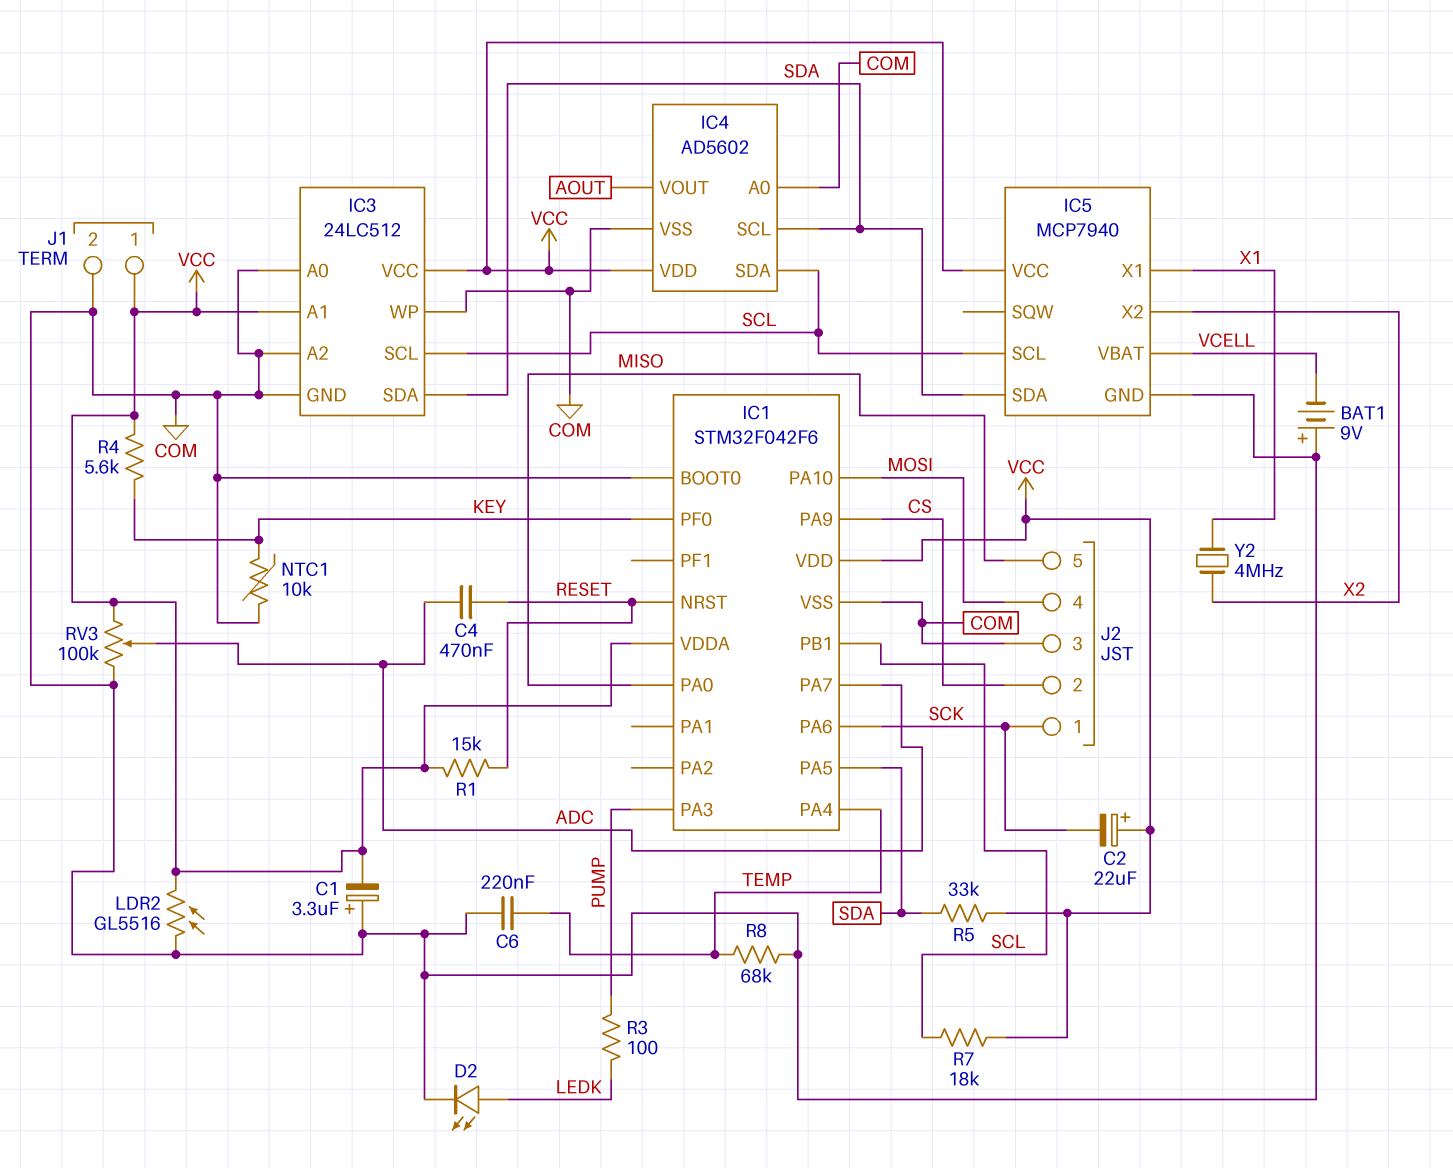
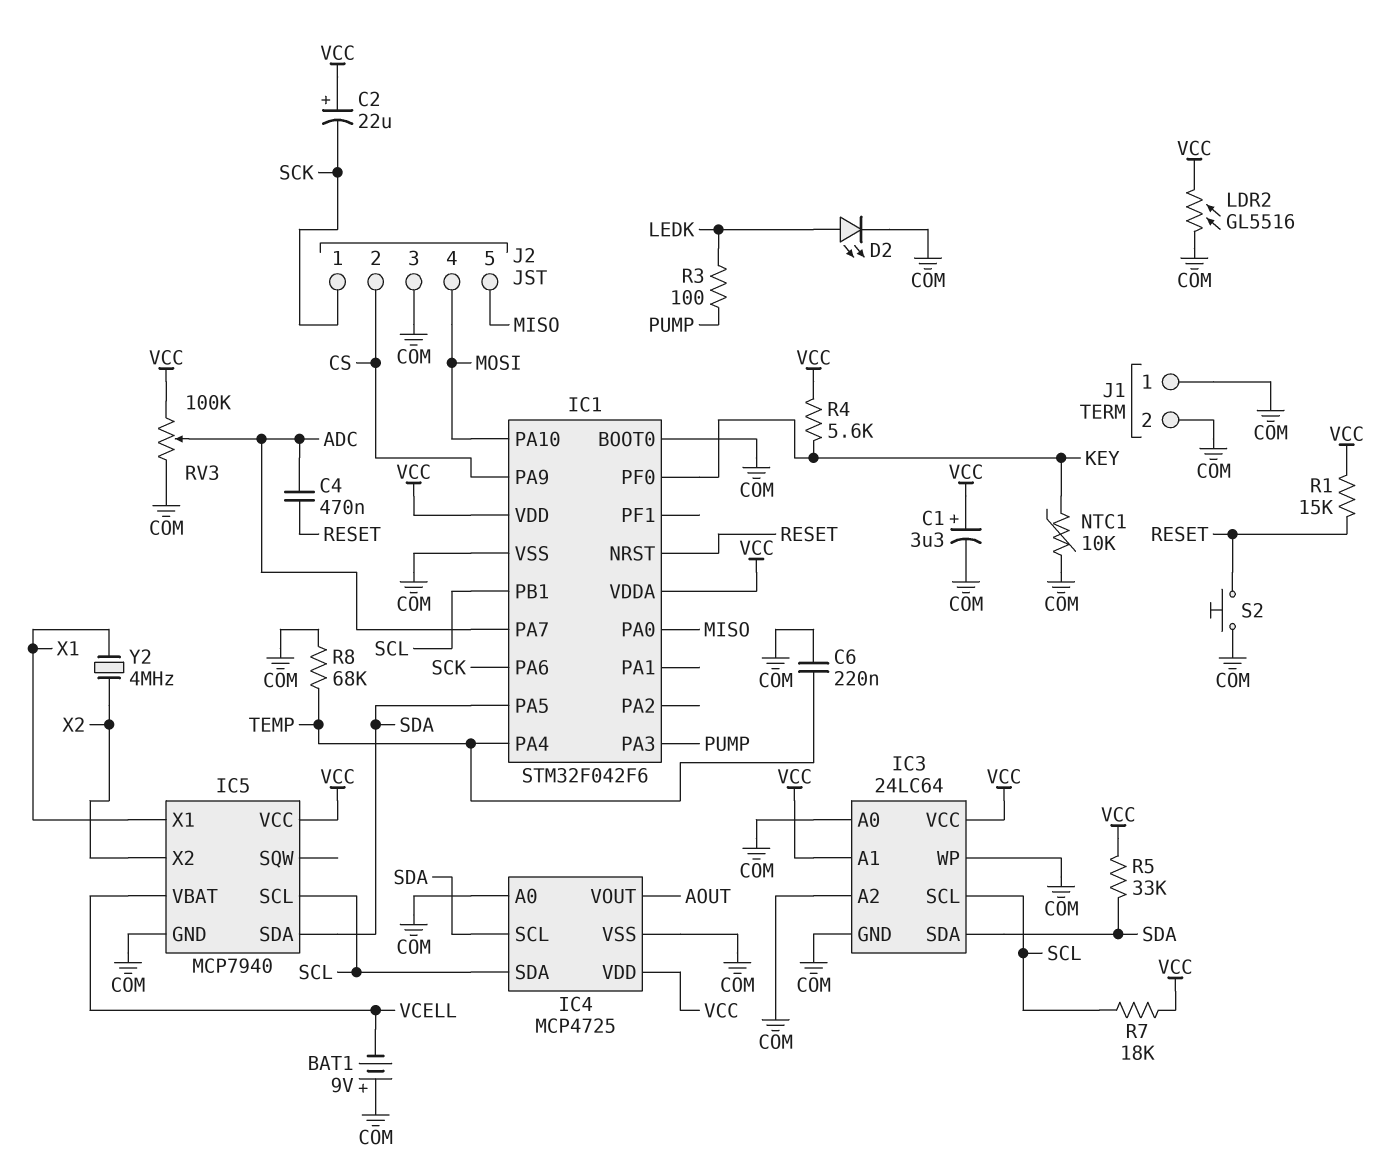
C1: 3.3uF (plus COM, minus VCC) -> 3.3uF (plus VCC, minus COM)
IC3: 24LC512 -> 24LC64
IC4: AD5602 -> MCP4725
J1 pin 1: VCC -> COM
S2: none -> button (COM, RESET)

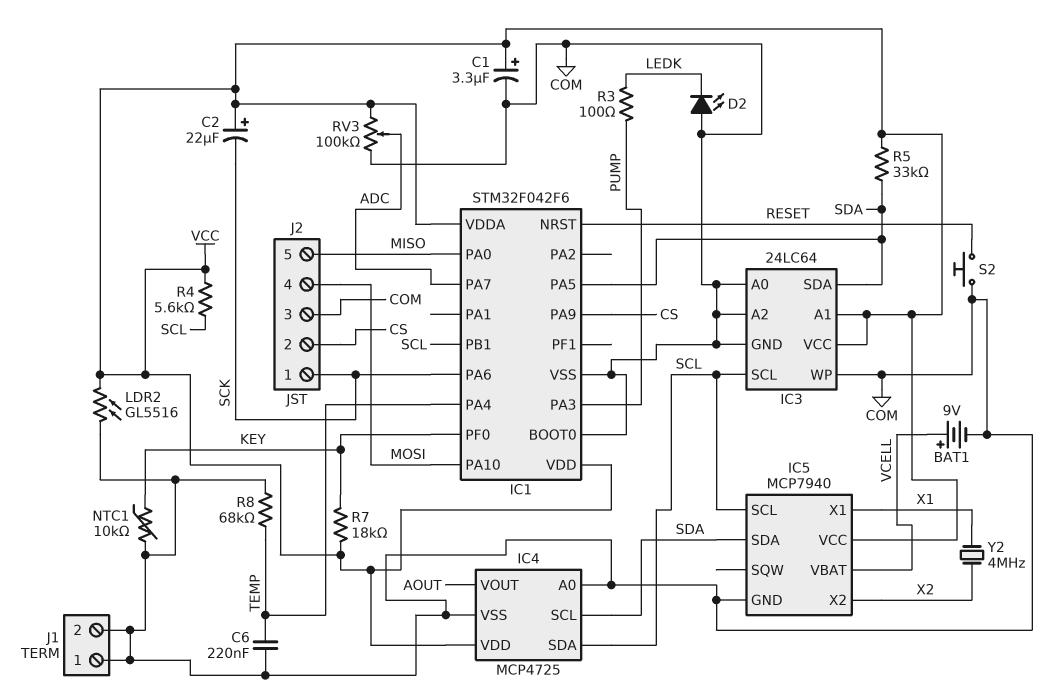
BAT1: 9V (plus COM, minus VCELL) -> 9V (plus VCELL, minus COM)
C4: 470nF (ADC, RESET) -> none
D2: LED (A LEDK, K COM) -> LED (A COM, K LEDK)
R1: 15k (RESET, VCC) -> none
R4: 5.6k (KEY, VCC) -> 5.6k (SCL, VCC)
R7: 18k (SCL, VCC) -> 18k (KEY, VCC)

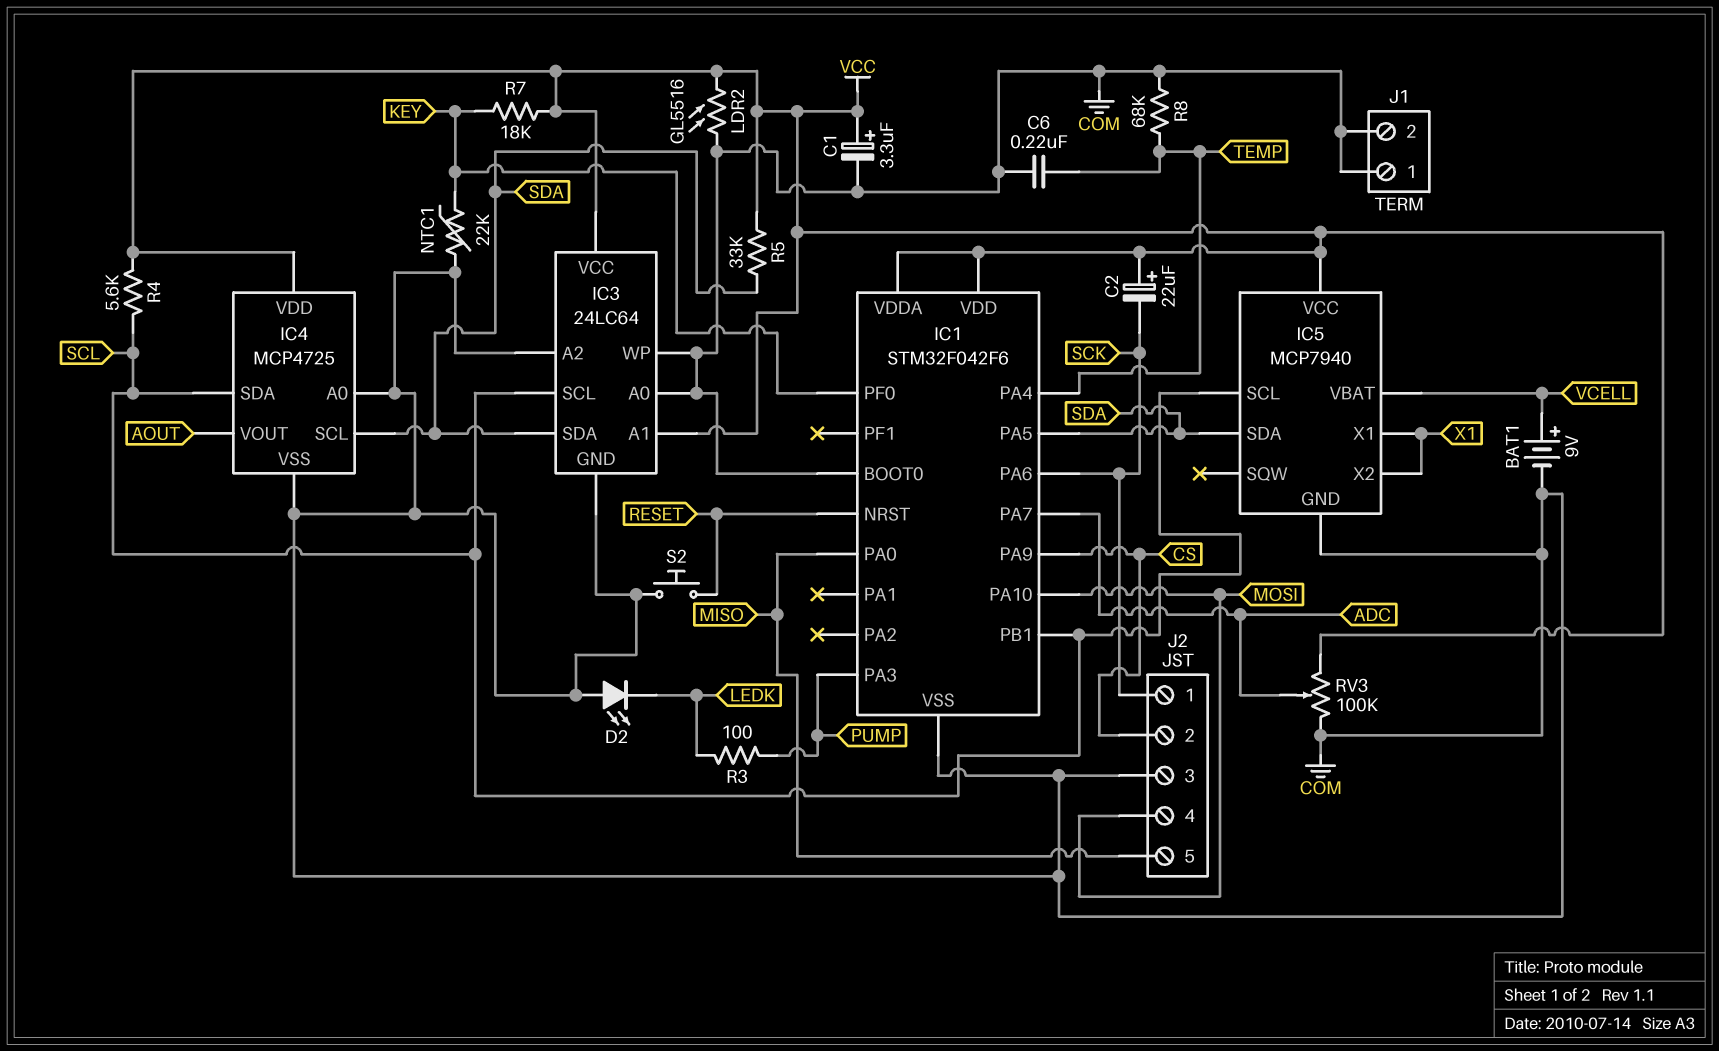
IC5 pin X2: X2 -> X1
NTC1: 10k (COM, KEY) -> 22k (COM, KEY)
Y2: 4MHz (X1, X2) -> none

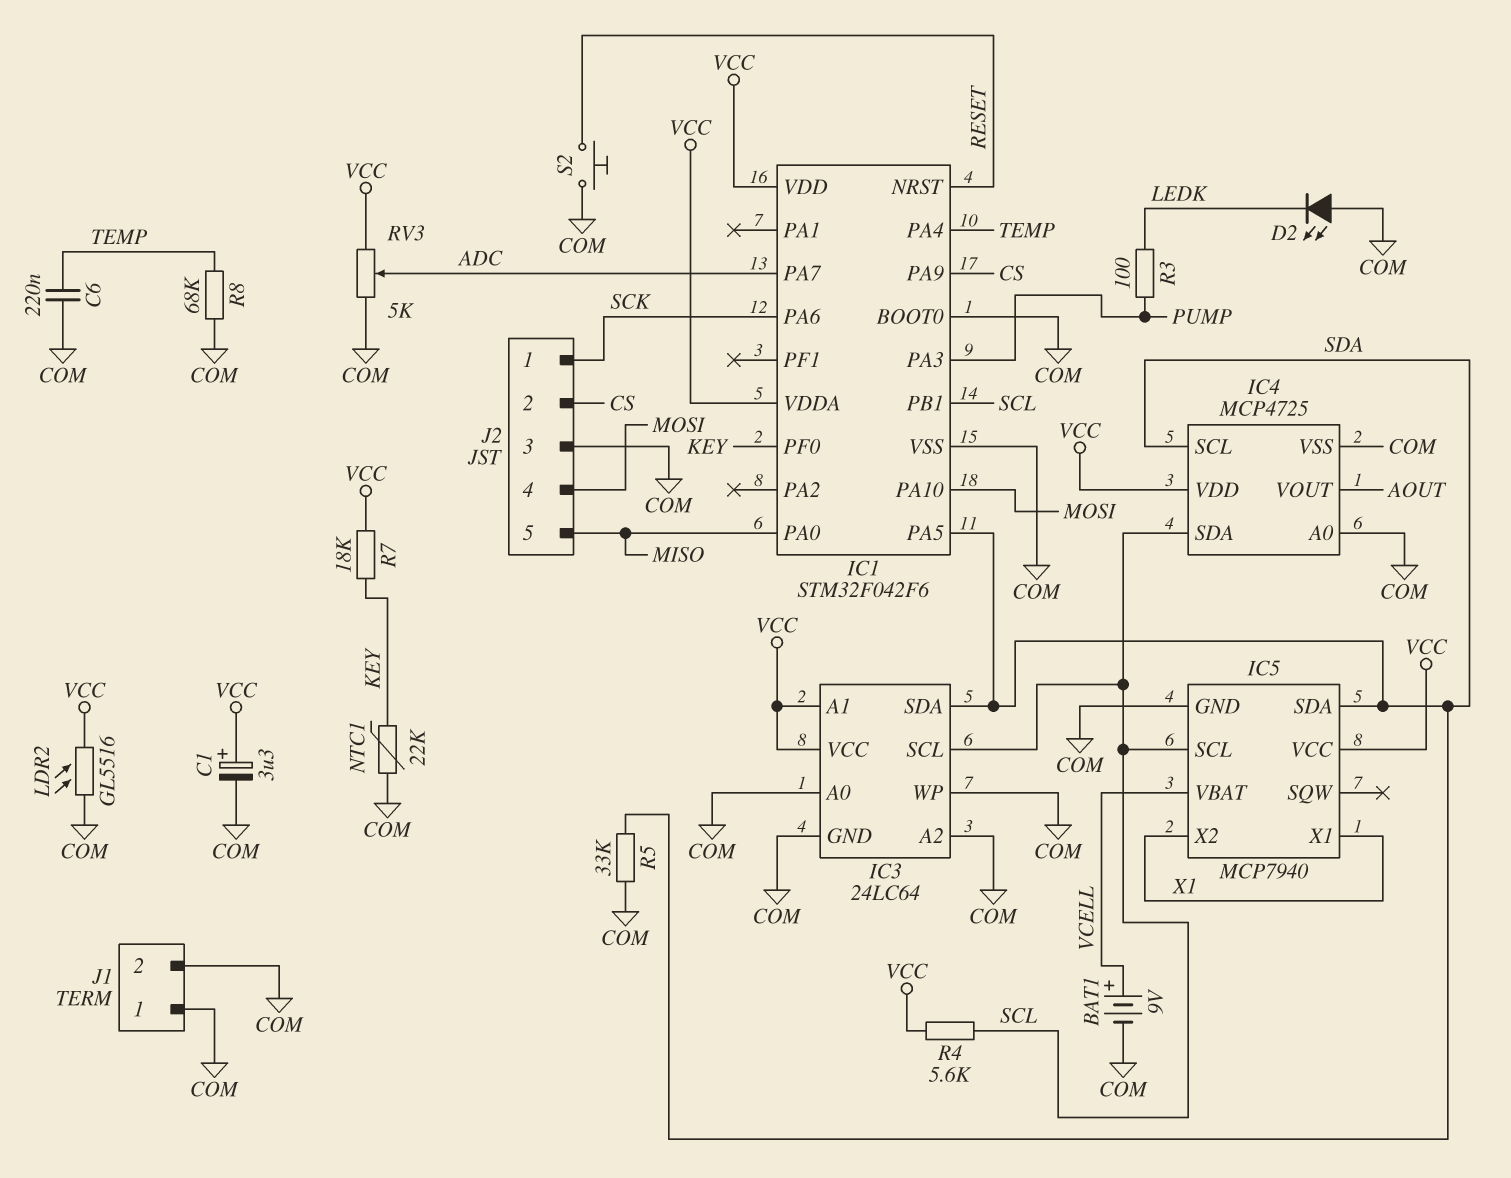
C2: 22uF (plus VCC, minus SCK) -> none
R5: 33k (SDA, VCC) -> 33k (COM, SDA)
RV3: 100k (COM, VCC, wiper ADC) -> 5k (COM, VCC, wiper ADC)

